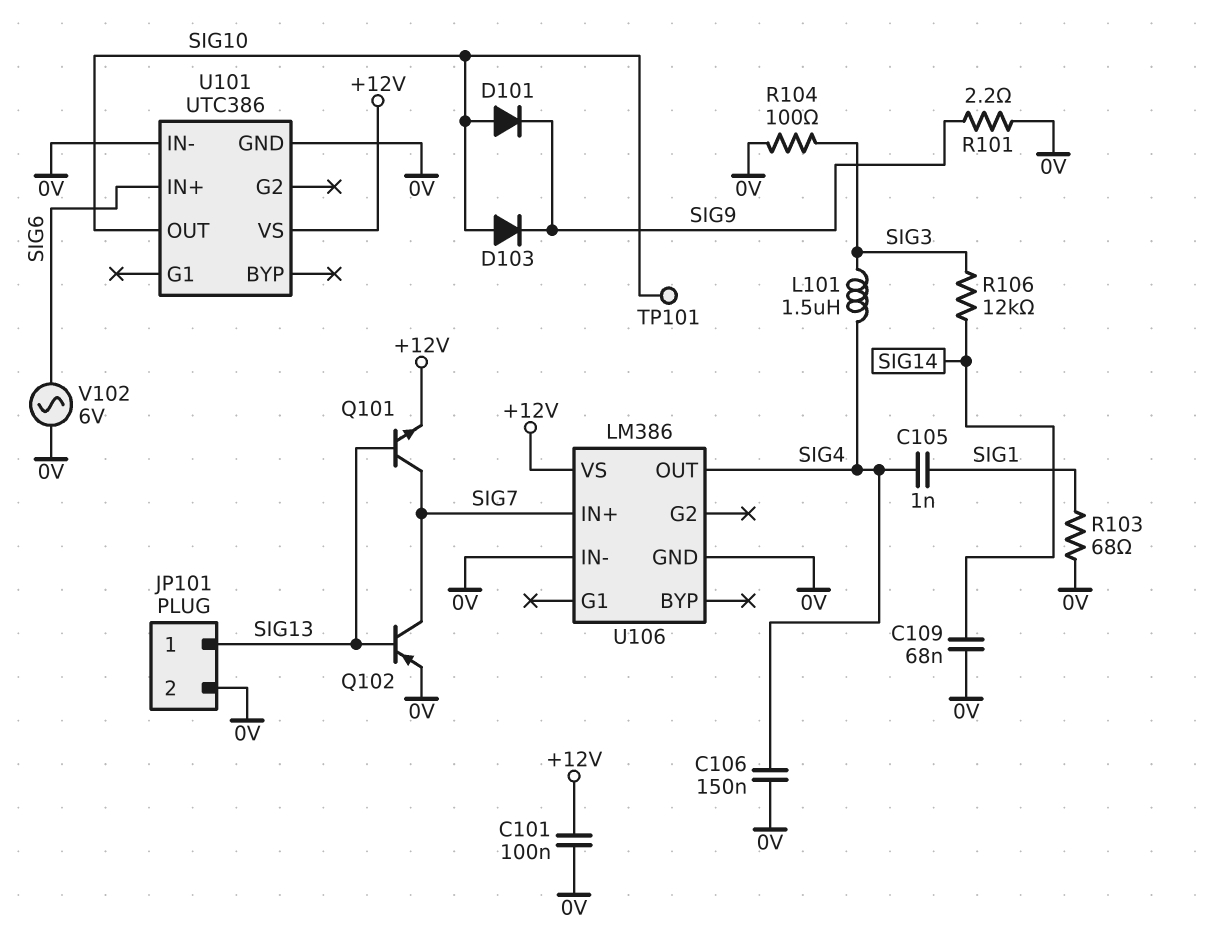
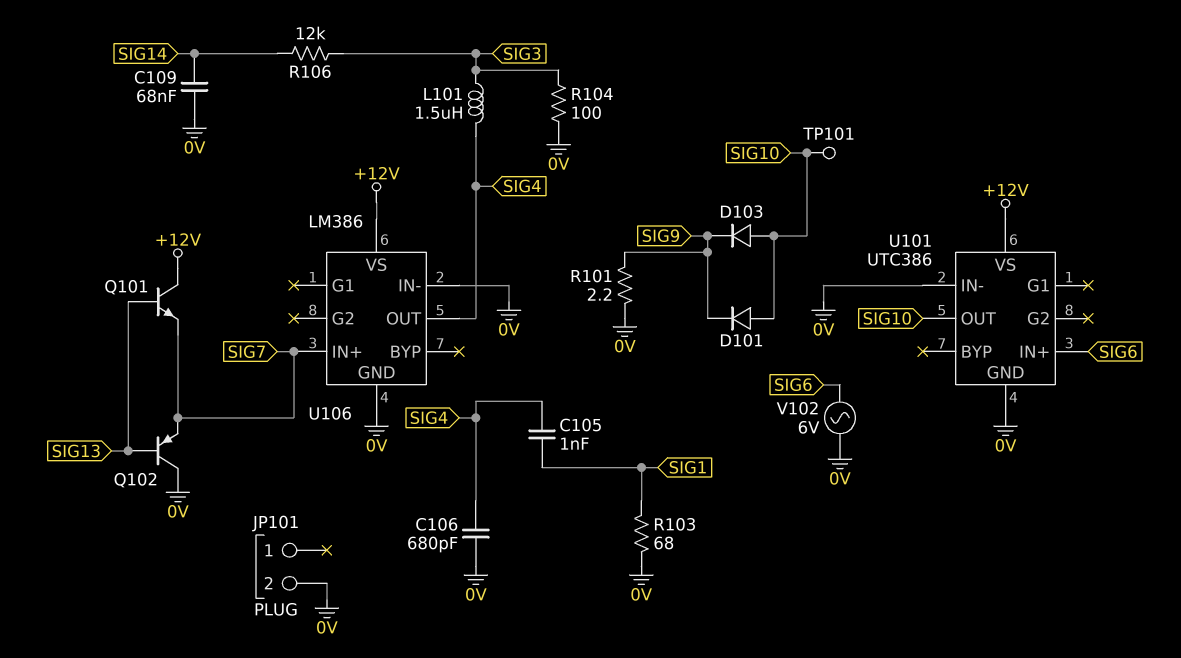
C101: 100nF (+12V, 0V) -> none
C106: 150nF (0V, SIG4) -> 680pF (0V, SIG4)
JP101 pin 1: SIG13 -> none
Q101: NPN (B SIG13, C SIG7, E +12V) -> NPN (B SIG13, C +12V, E SIG7)
Q102: PNP (B SIG13, C SIG7, E 0V) -> PNP (B SIG13, C 0V, E SIG7)

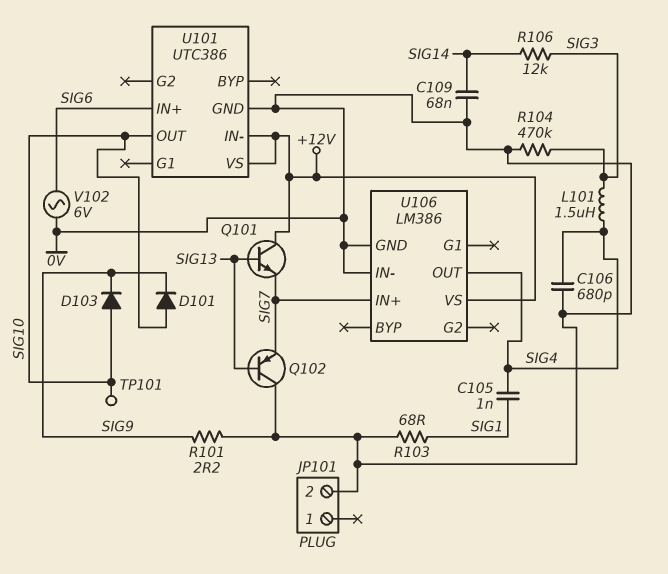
R104: 100 (0V, SIG3) -> 470k (0V, SIG3)
U101 pin IN-: 0V -> +12V

